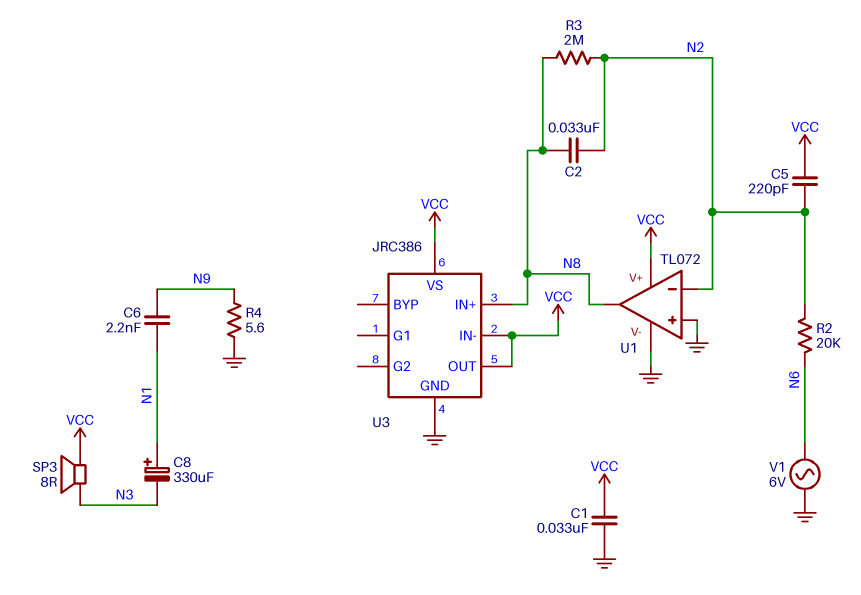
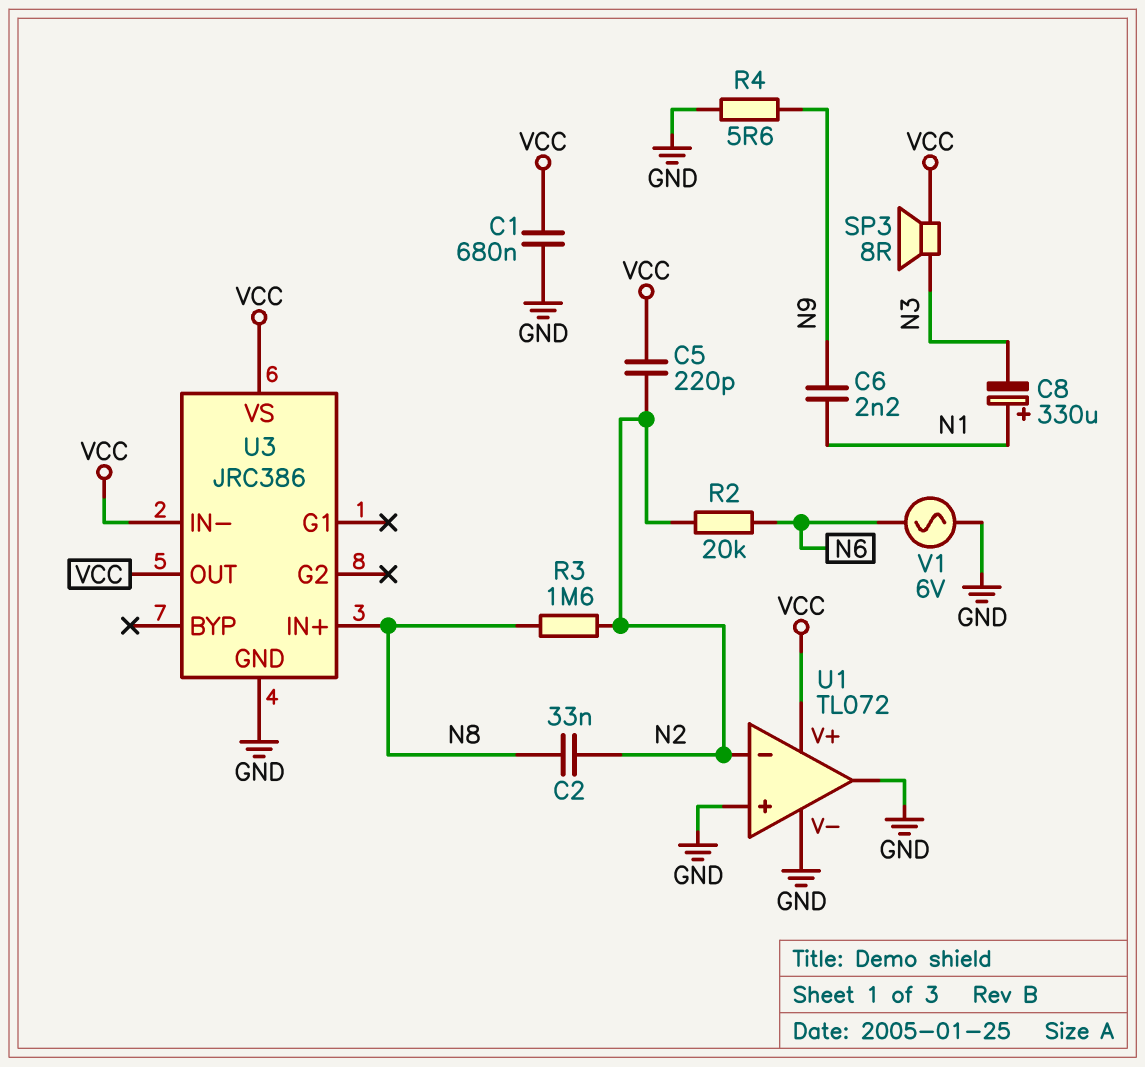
C1: 33nF (GND, VCC) -> 680nF (GND, VCC)
R3: 2M (N2, N8) -> 1.6M (N2, N8)
U1 pin out: N8 -> GND

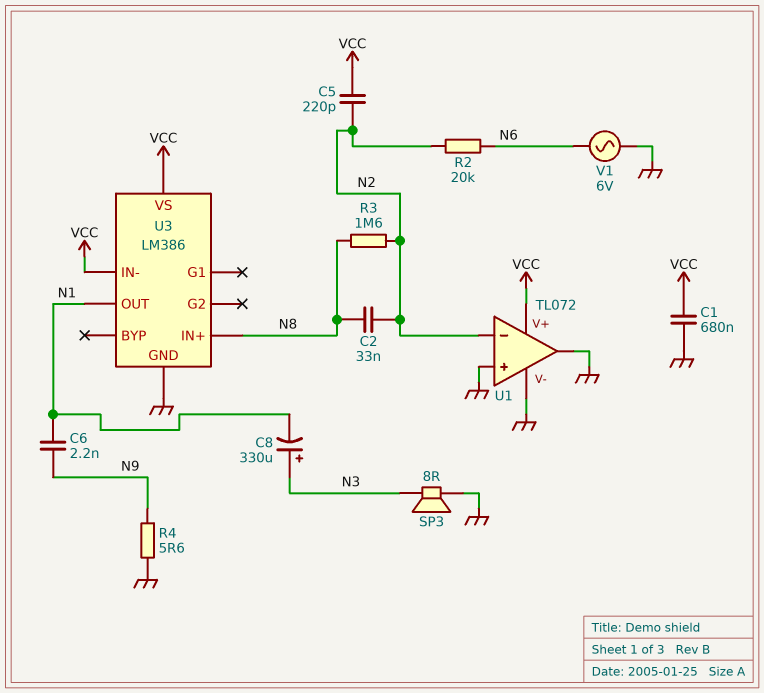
C8: 330uF (plus N1, minus N3) -> 330uF (plus N3, minus N1)
SP3: speaker 8R (N3, VCC) -> speaker 8R (GND, N3)
U3: JRC386 -> LM386
U3 pin OUT: VCC -> N1

